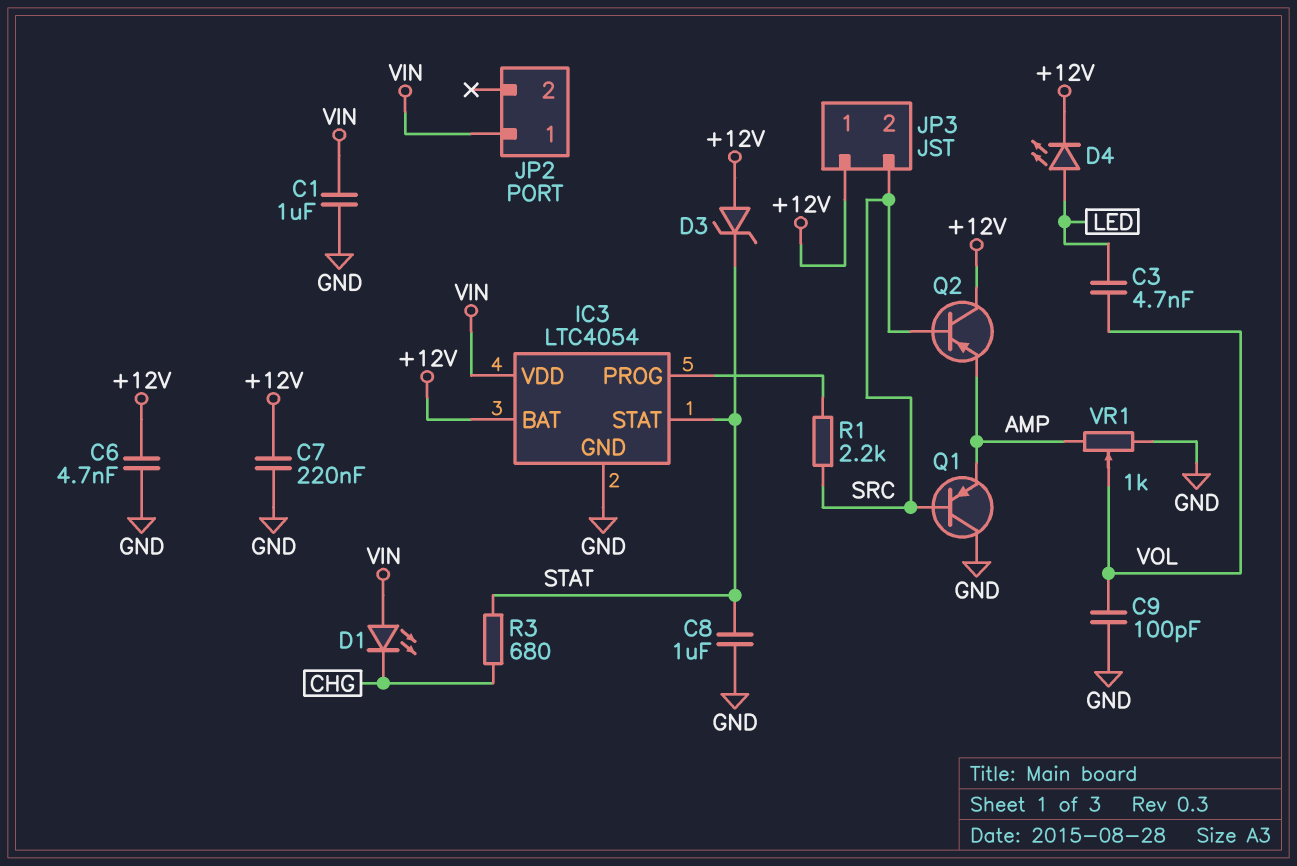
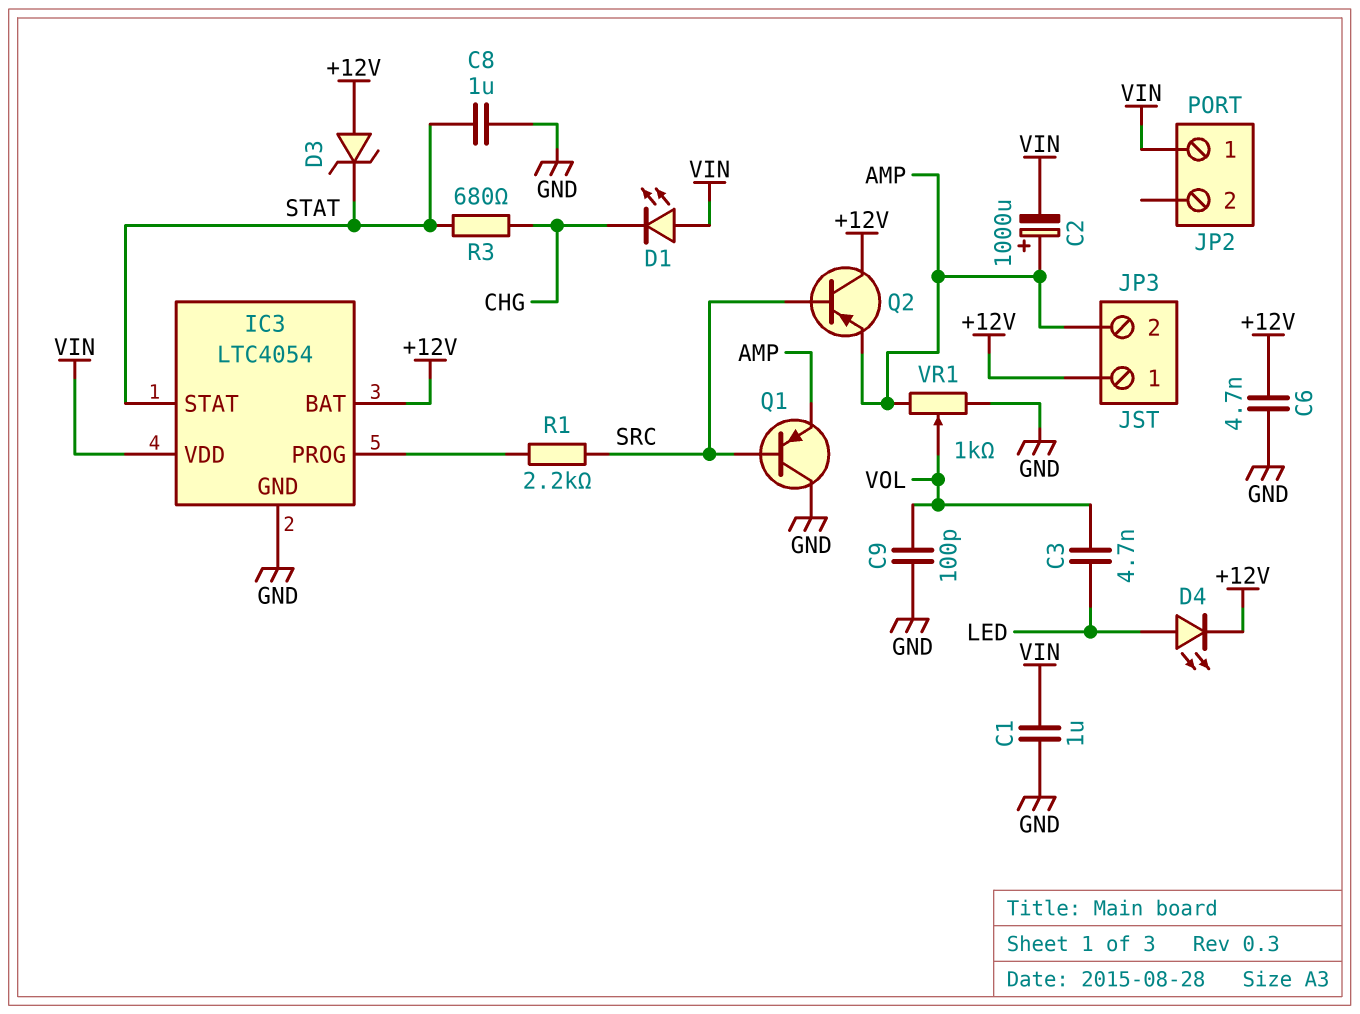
C2: none -> 1000uF (plus AMP, minus VIN)
C7: 220nF (+12V, GND) -> none
JP3 pin 2: SRC -> AMP

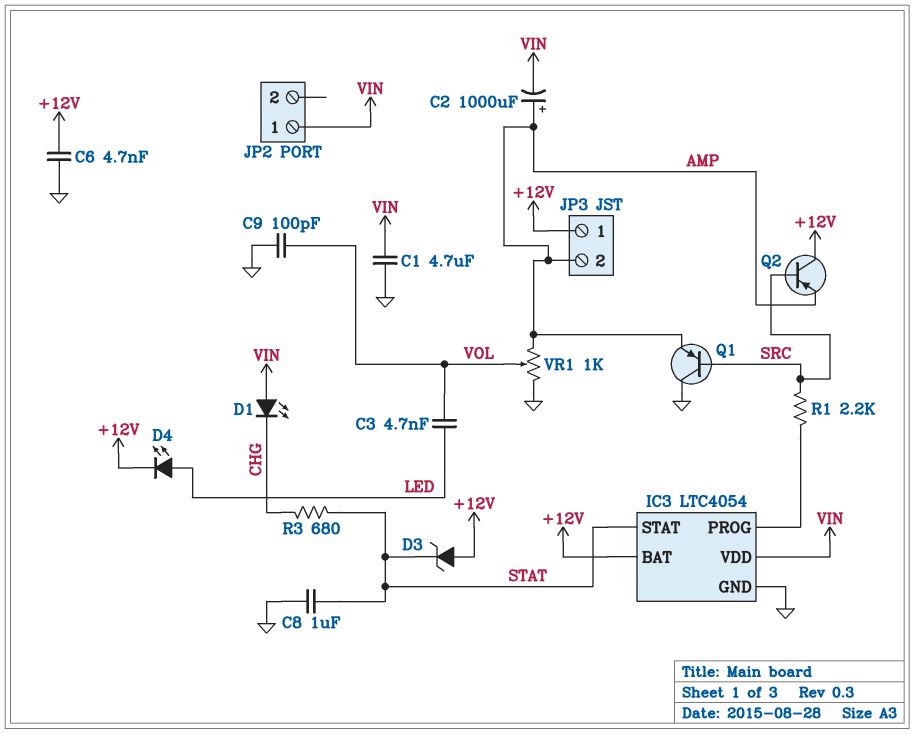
C1: 1uF (GND, VIN) -> 4.7uF (GND, VIN)

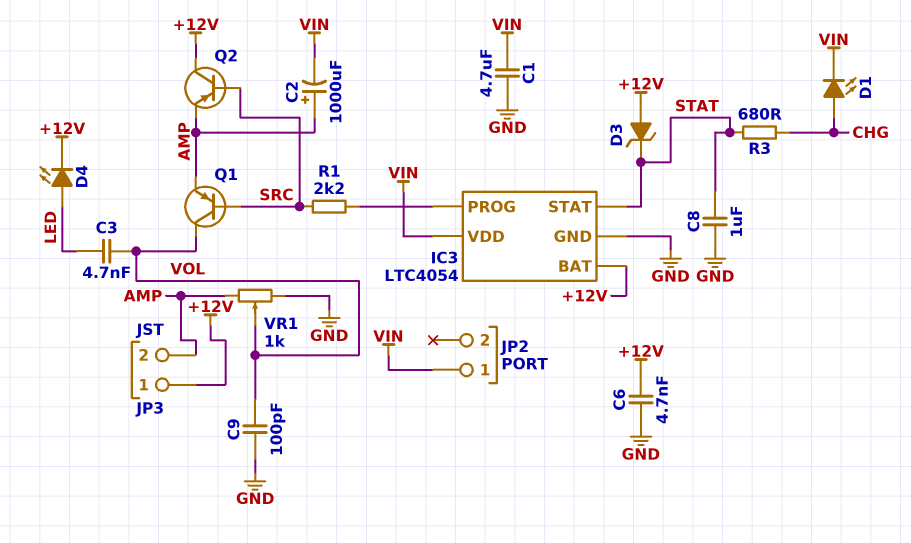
D1: LED (A VIN, K CHG) -> LED (A CHG, K VIN)
Q1: PNP (B SRC, C GND, E AMP) -> PNP (B SRC, C VOL, E AMP)

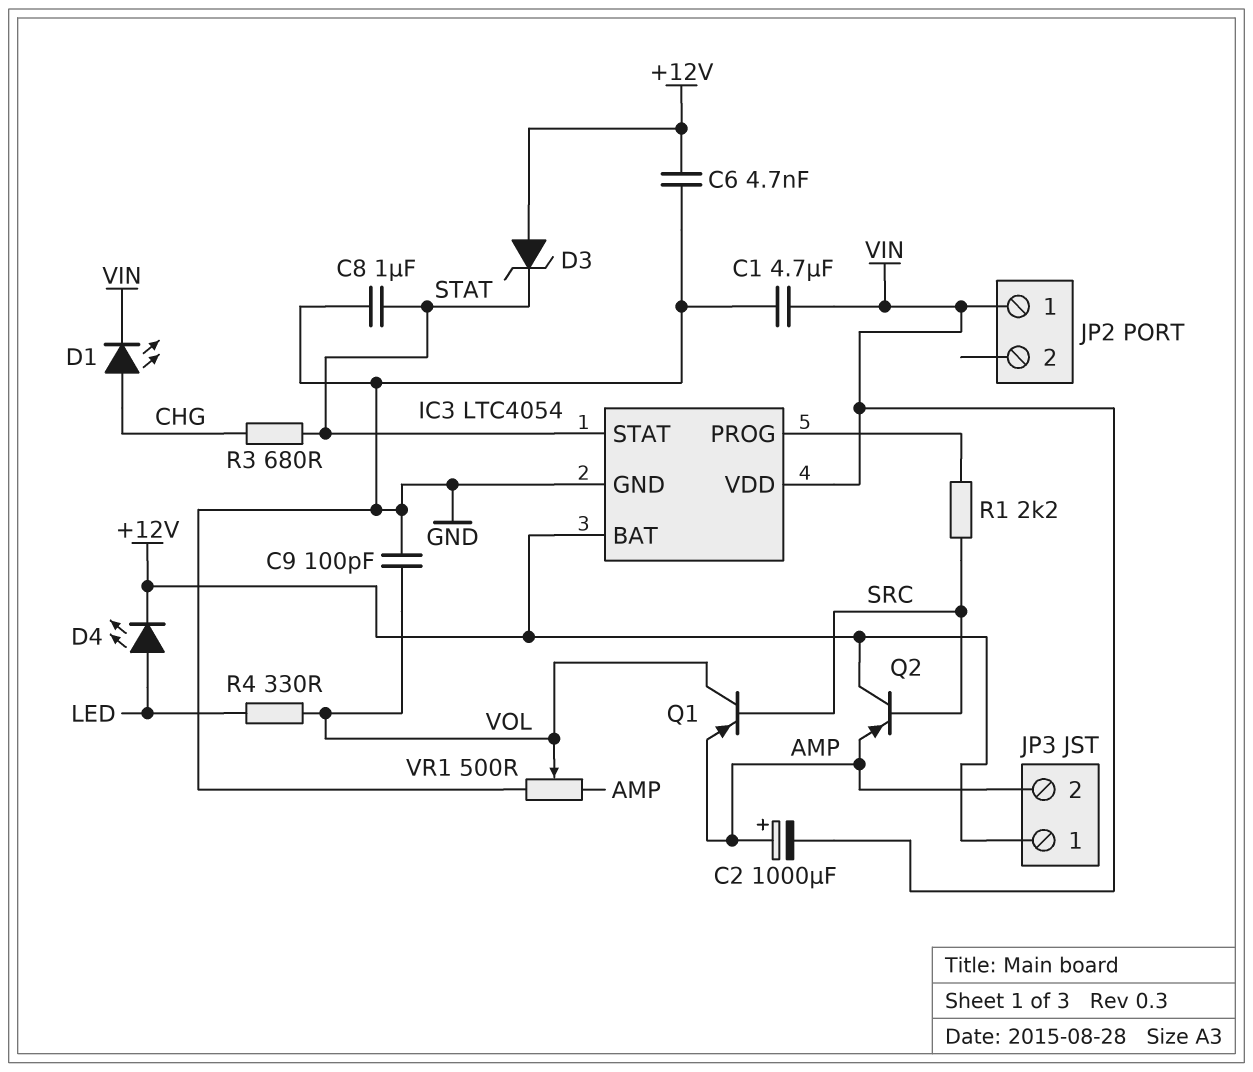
C3: 4.7nF (LED, VOL) -> none
R4: none -> 330 (LED, VOL)
VR1: 1k (AMP, GND, wiper VOL) -> 500 (AMP, GND, wiper VOL)

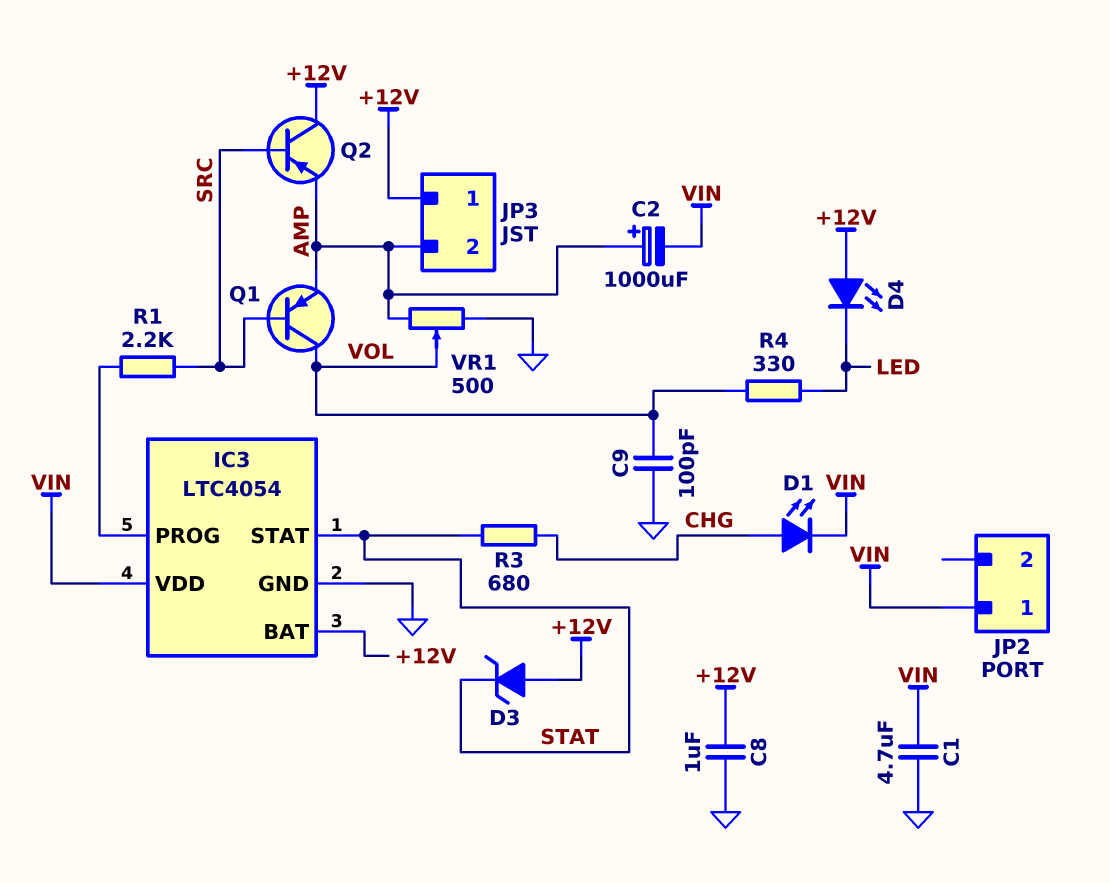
C6: 4.7nF (+12V, GND) -> none
C8: 1uF (GND, STAT) -> 1uF (+12V, GND)
D4: LED (A LED, K +12V) -> LED (A +12V, K LED)

